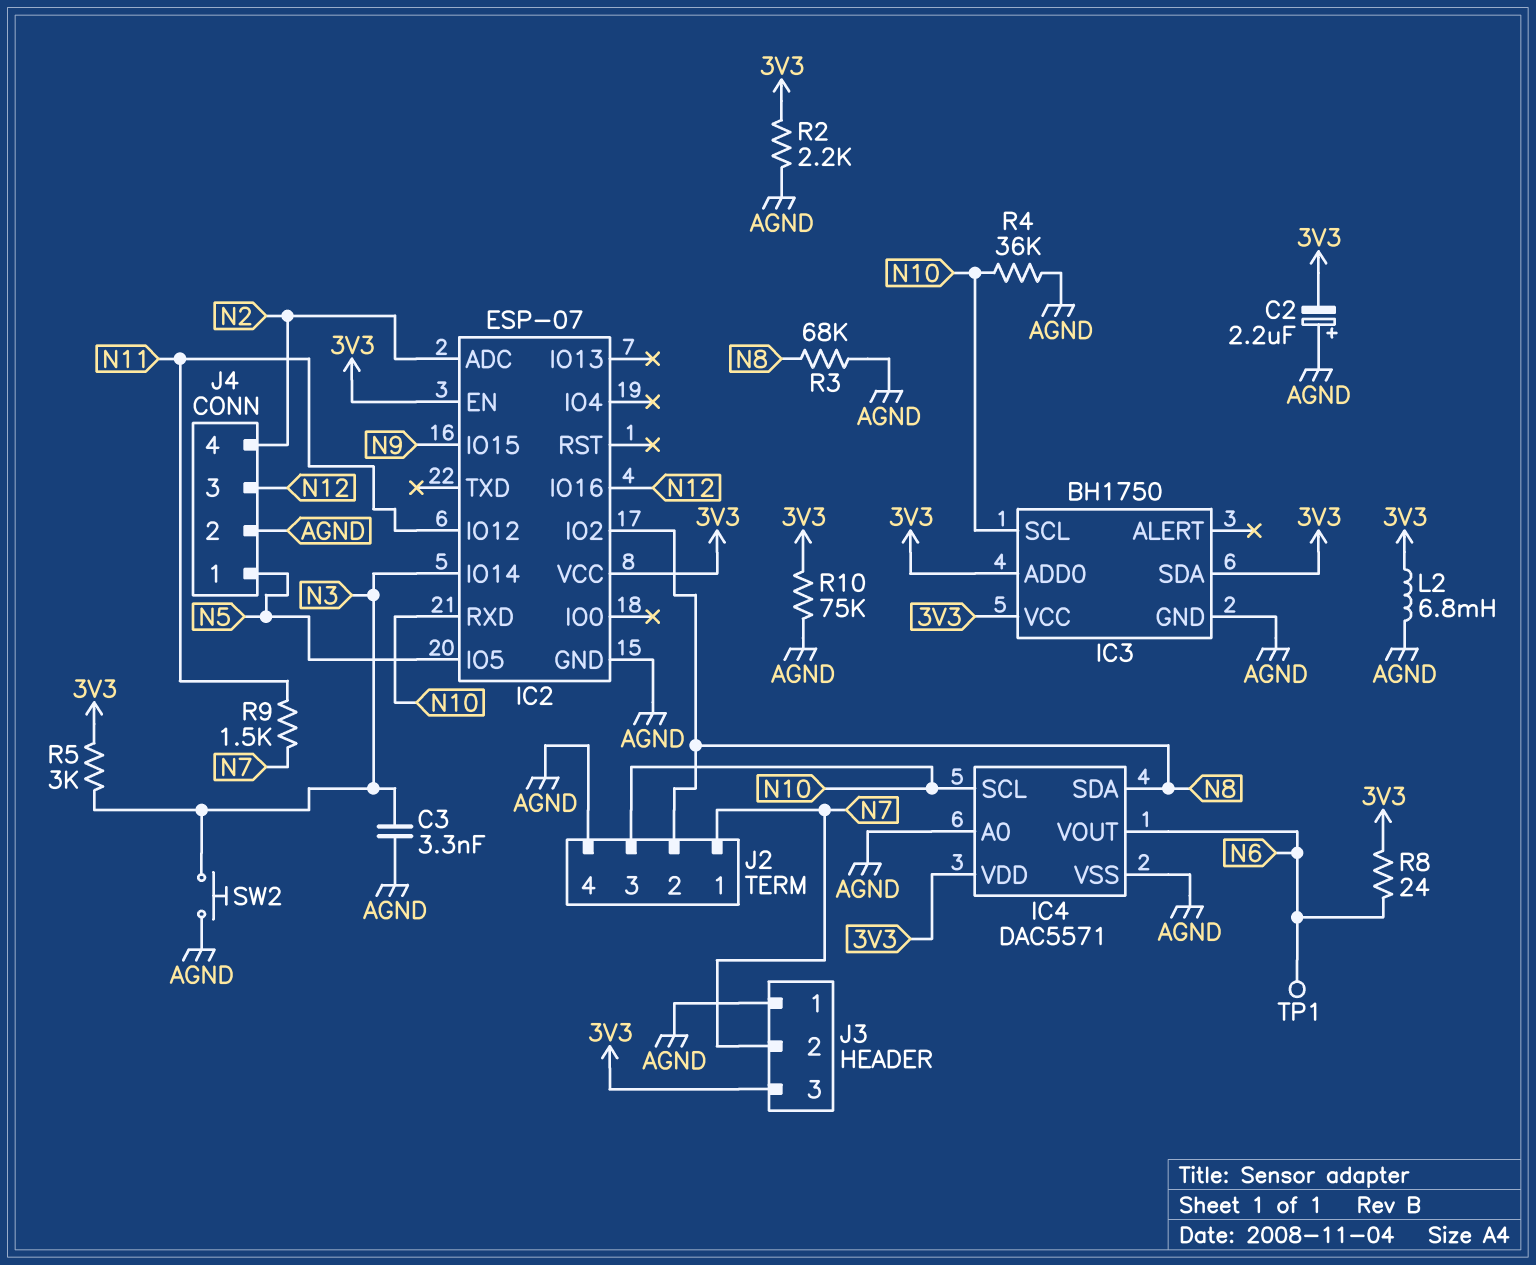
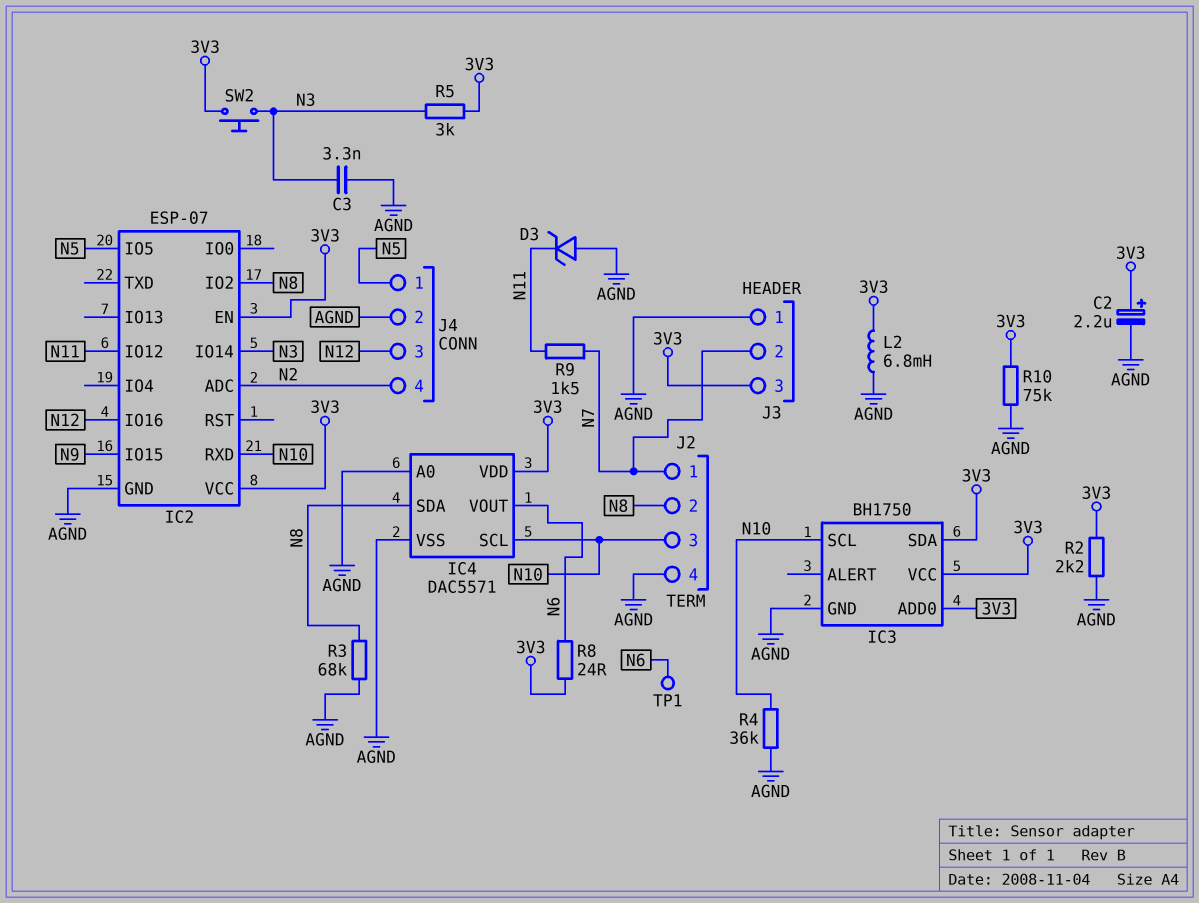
C2: 2.2uF (plus AGND, minus 3V3) -> 2.2uF (plus 3V3, minus AGND)
D3: none -> zener (A AGND, K N11)
SW2: button (AGND, N3) -> button (3V3, N3)

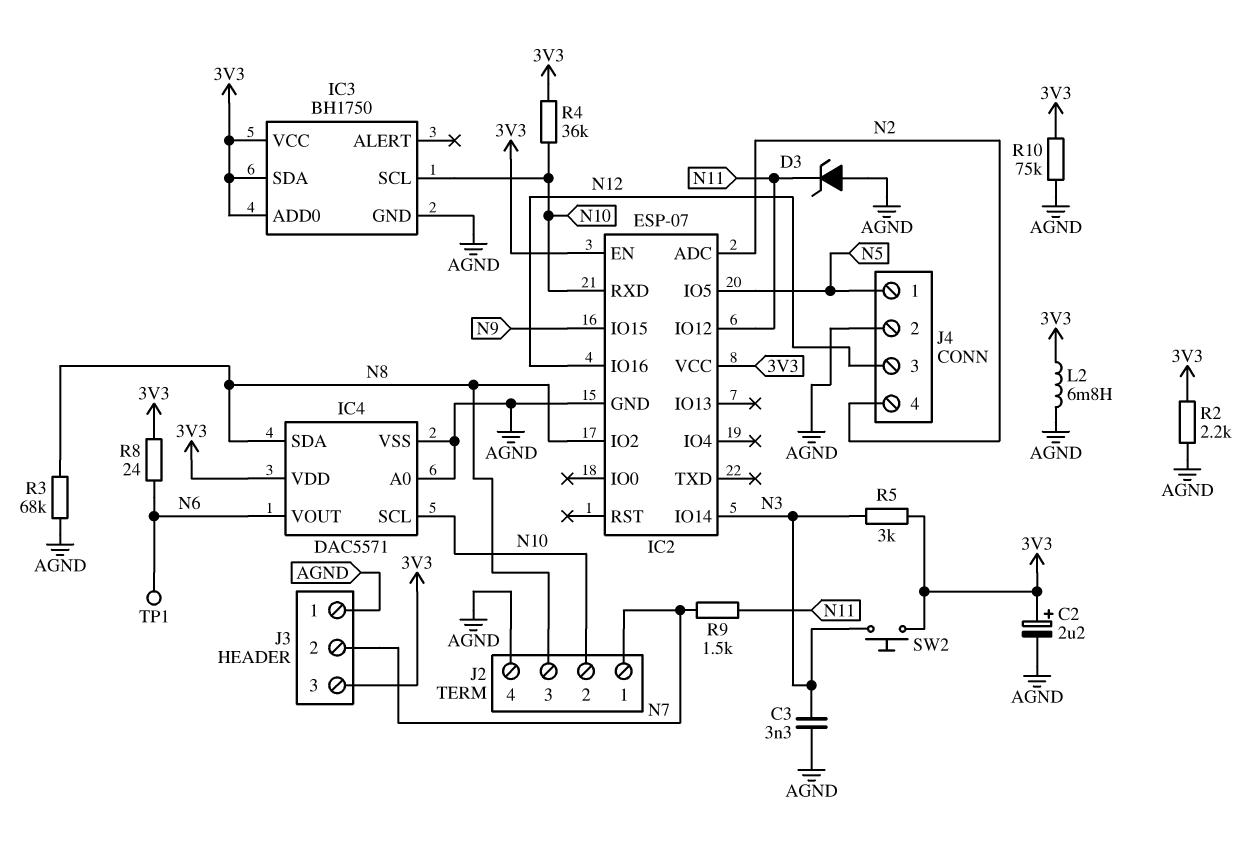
J2 pin 2: N8 -> N10
J2 pin 3: N10 -> N8
R4: 36k (AGND, N10) -> 36k (3V3, N10)

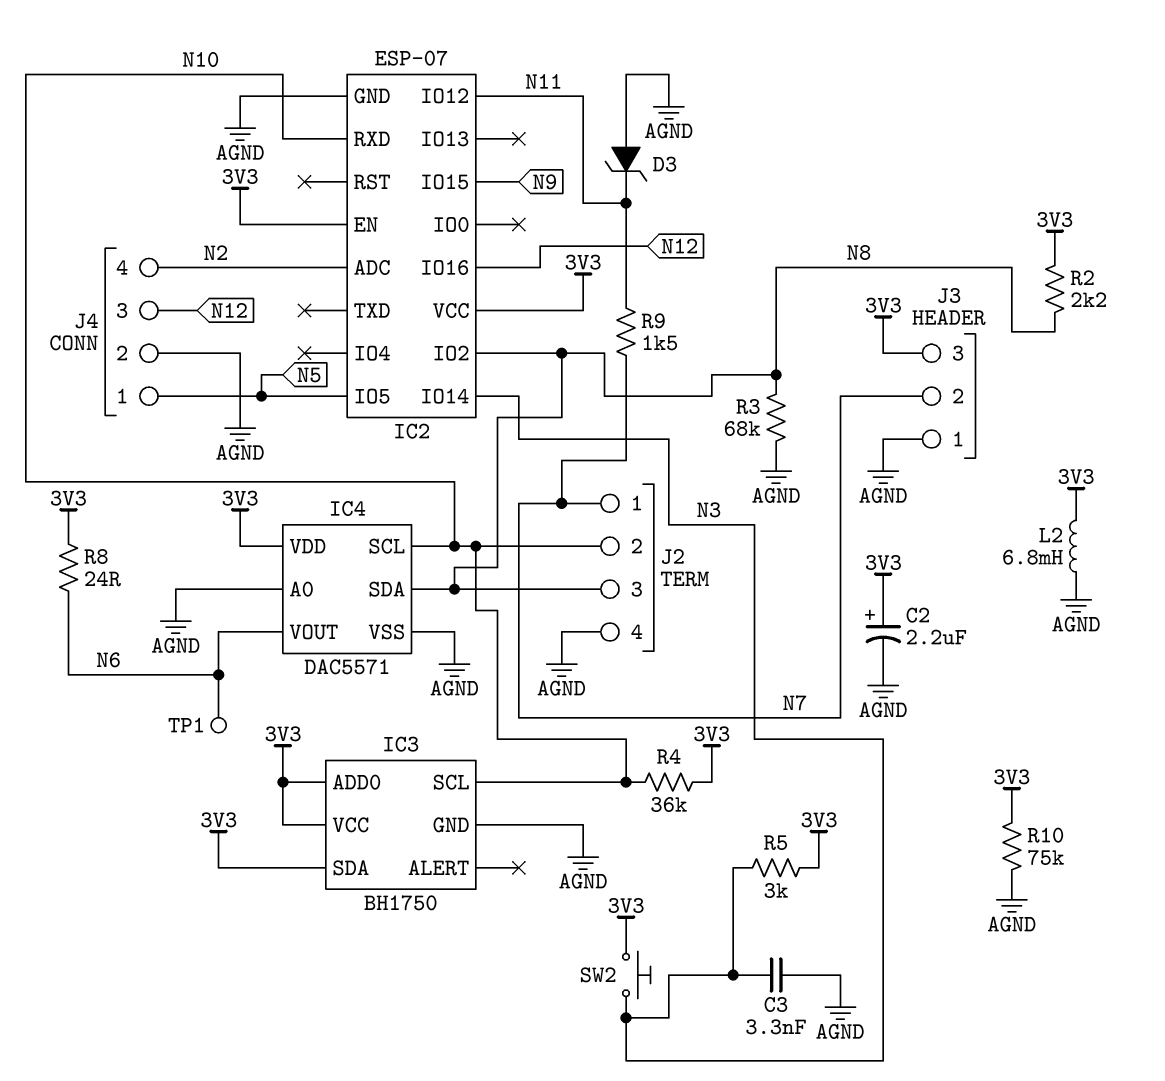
R2: 2.2k (3V3, AGND) -> 2.2k (3V3, N8)

